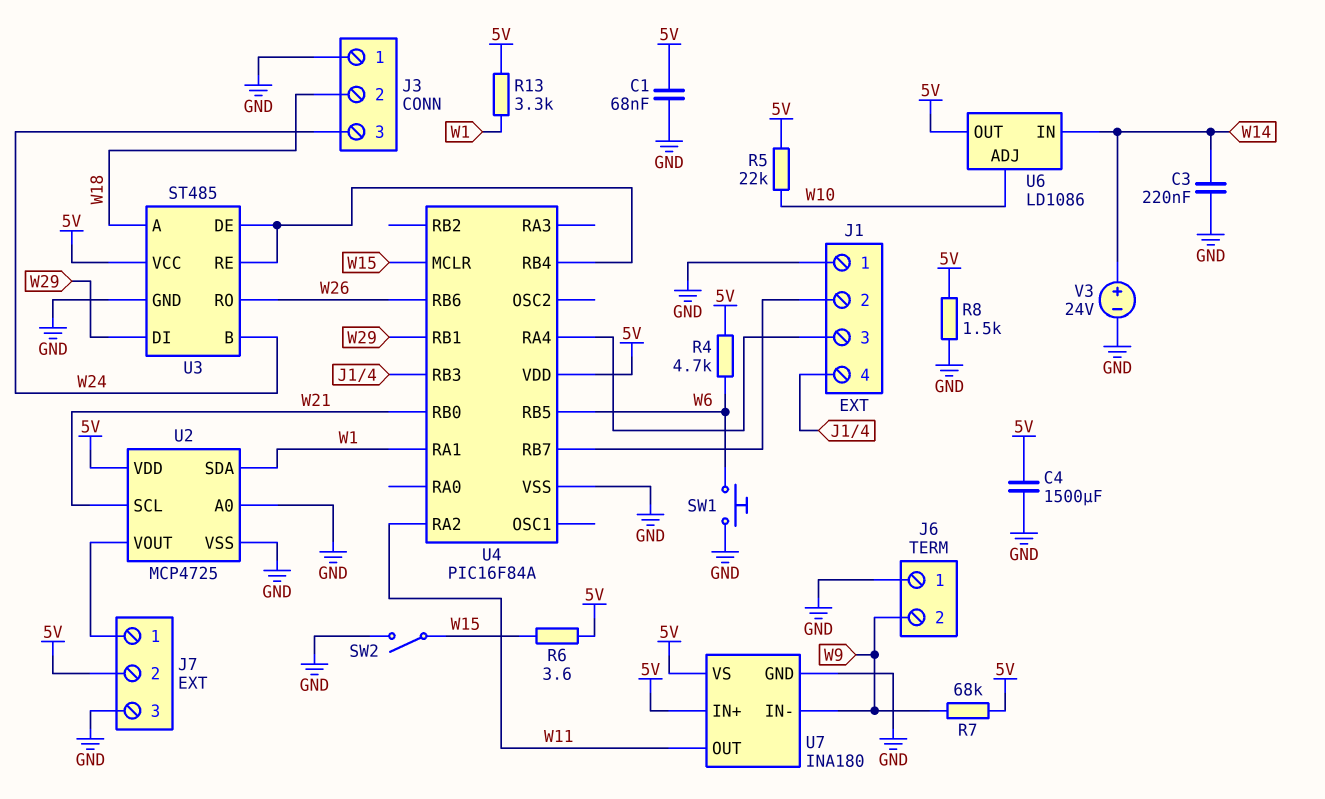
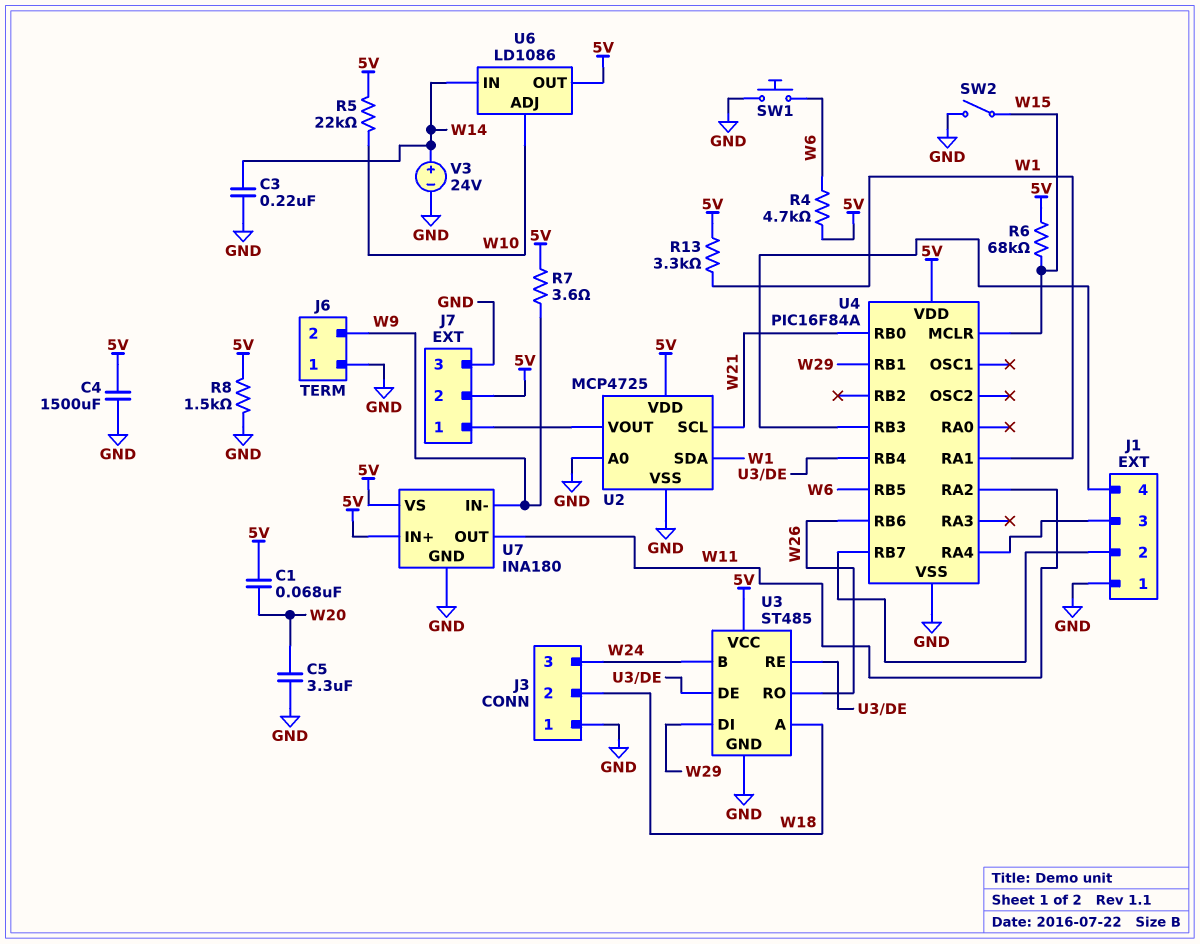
C1: 68nF (5V, GND) -> 68nF (5V, W20)
C5: none -> 3.3uF (GND, W20)
R6: 3.6 (5V, W15) -> 68k (5V, W15)
R7: 68k (5V, W9) -> 3.6 (5V, W9)

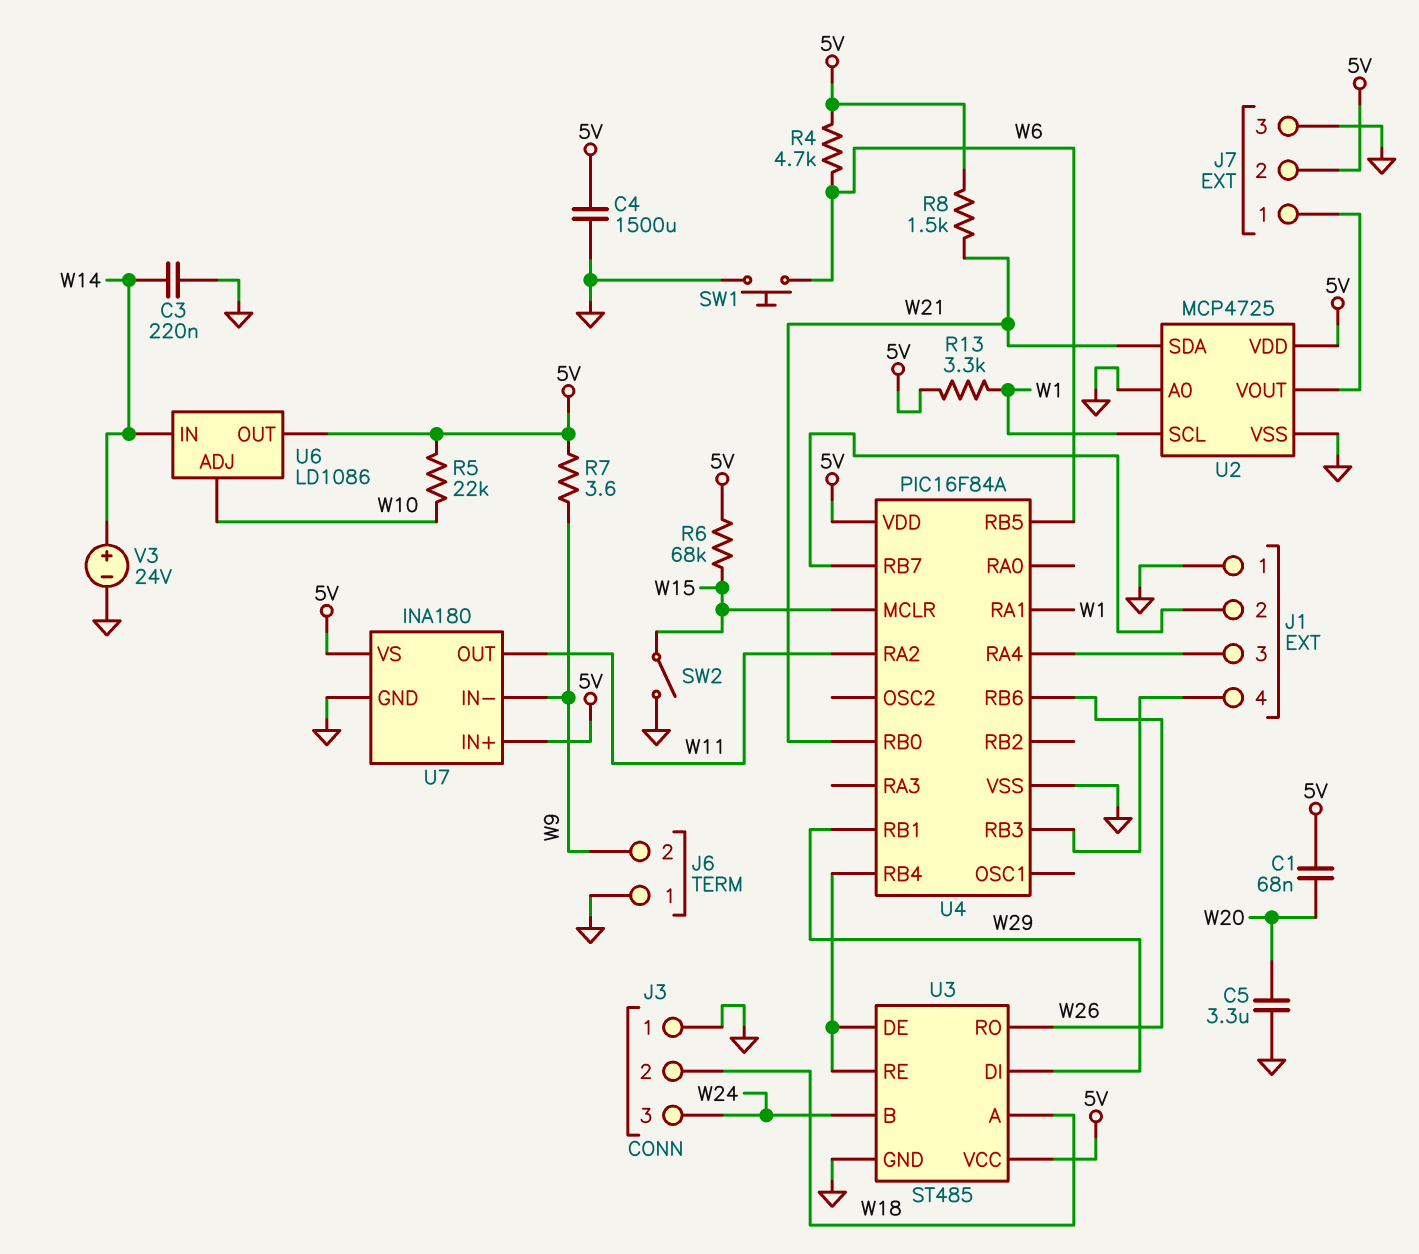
R8: 1.5k (5V, GND) -> 1.5k (5V, W21)
U2 pin SCL: W21 -> W1
U2 pin SDA: W1 -> W21

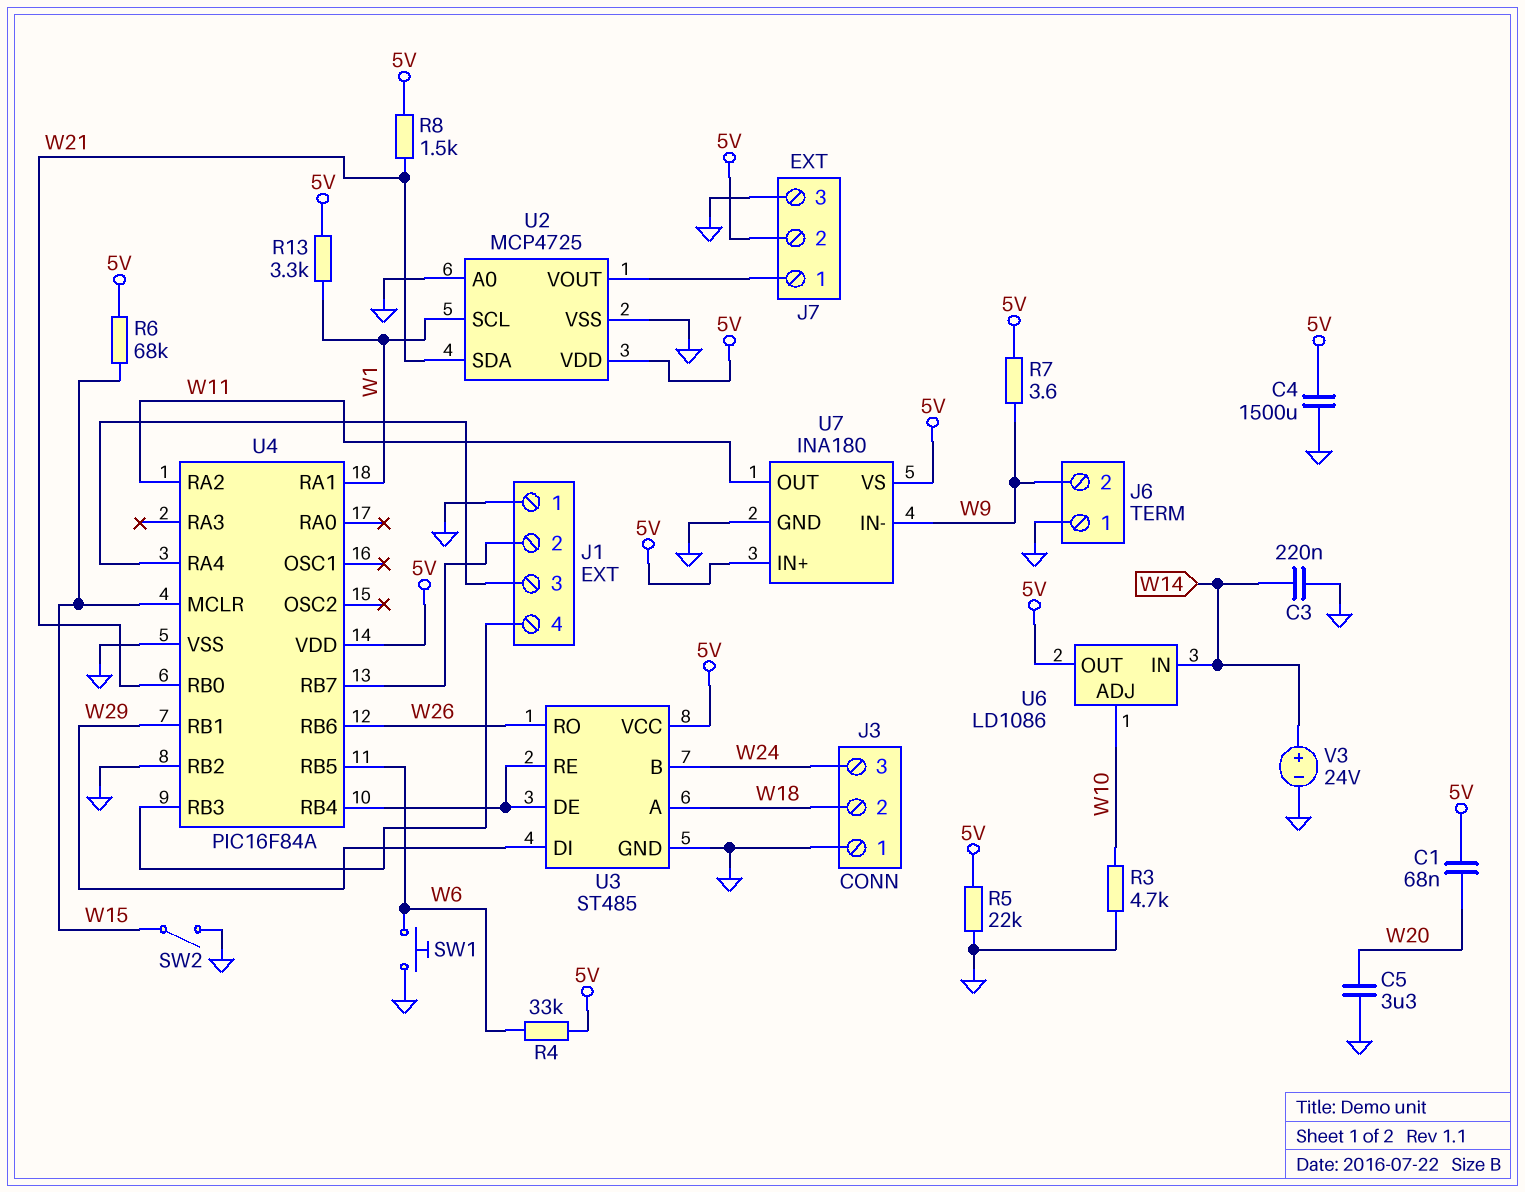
R3: none -> 4.7k (GND, W10)
R4: 4.7k (5V, W6) -> 33k (5V, W6)
R5: 22k (5V, W10) -> 22k (5V, GND)
U4 pin RB2: none -> GND

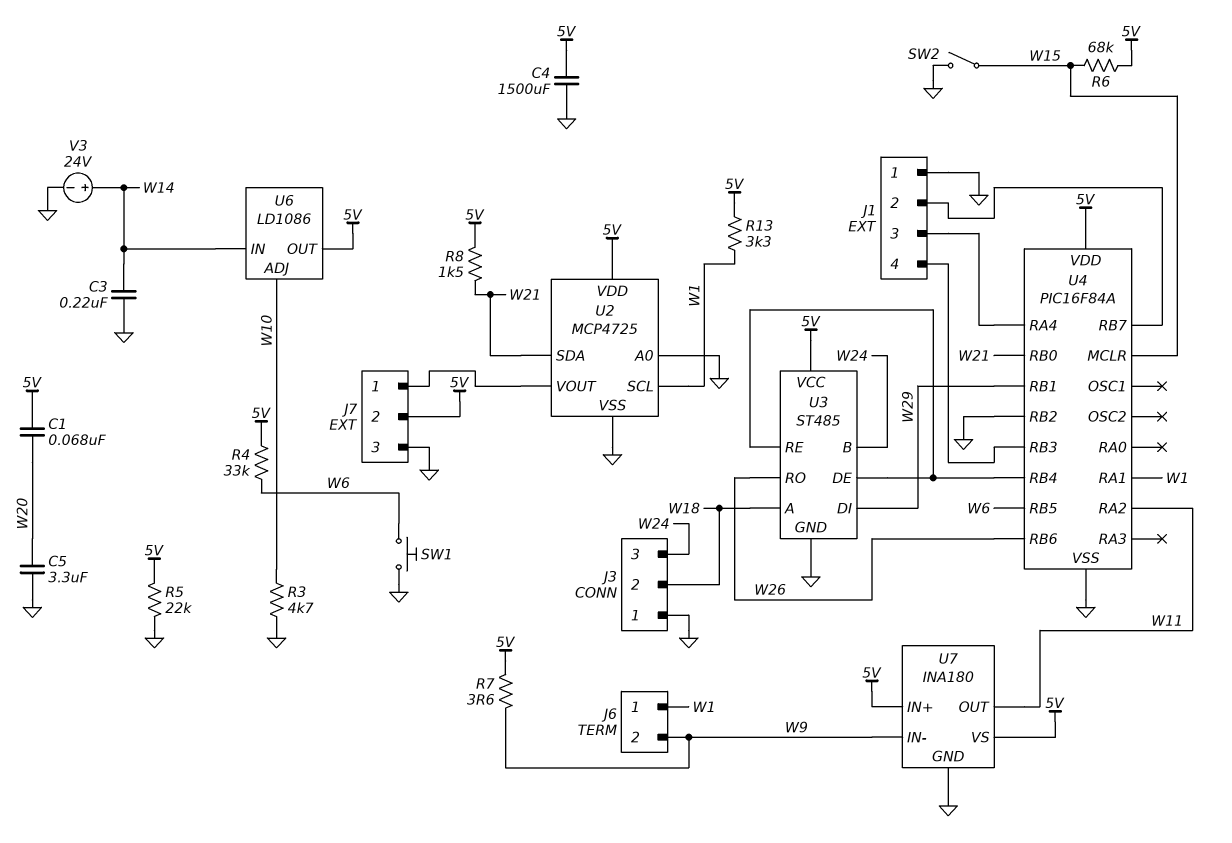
J6 pin 1: GND -> W1

